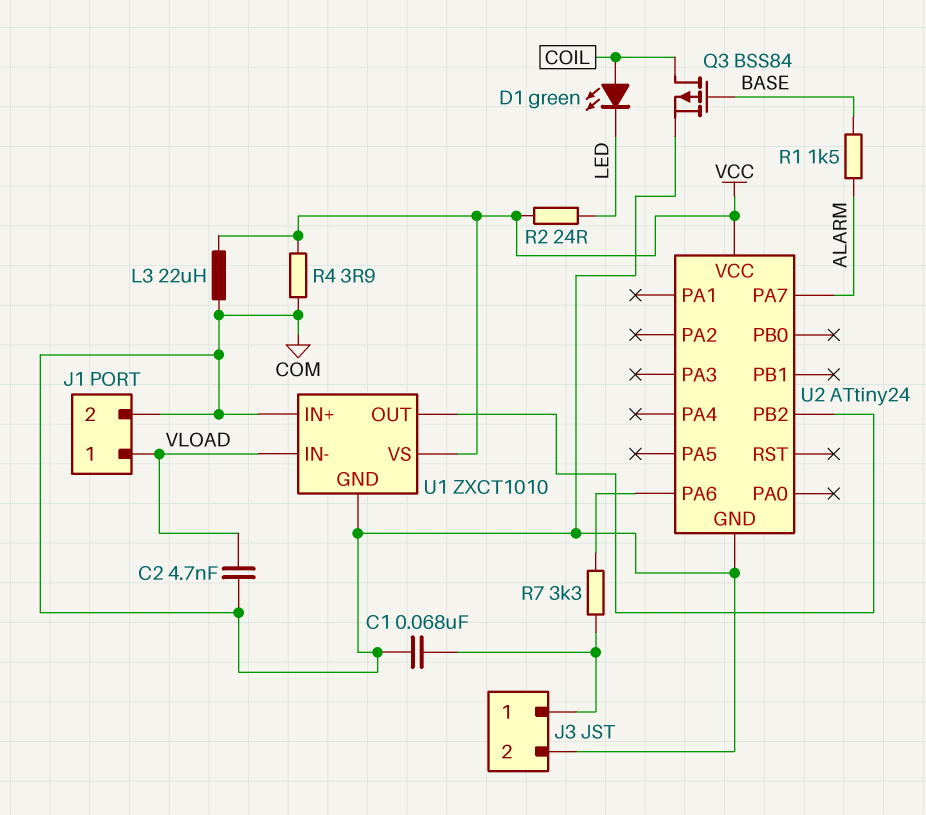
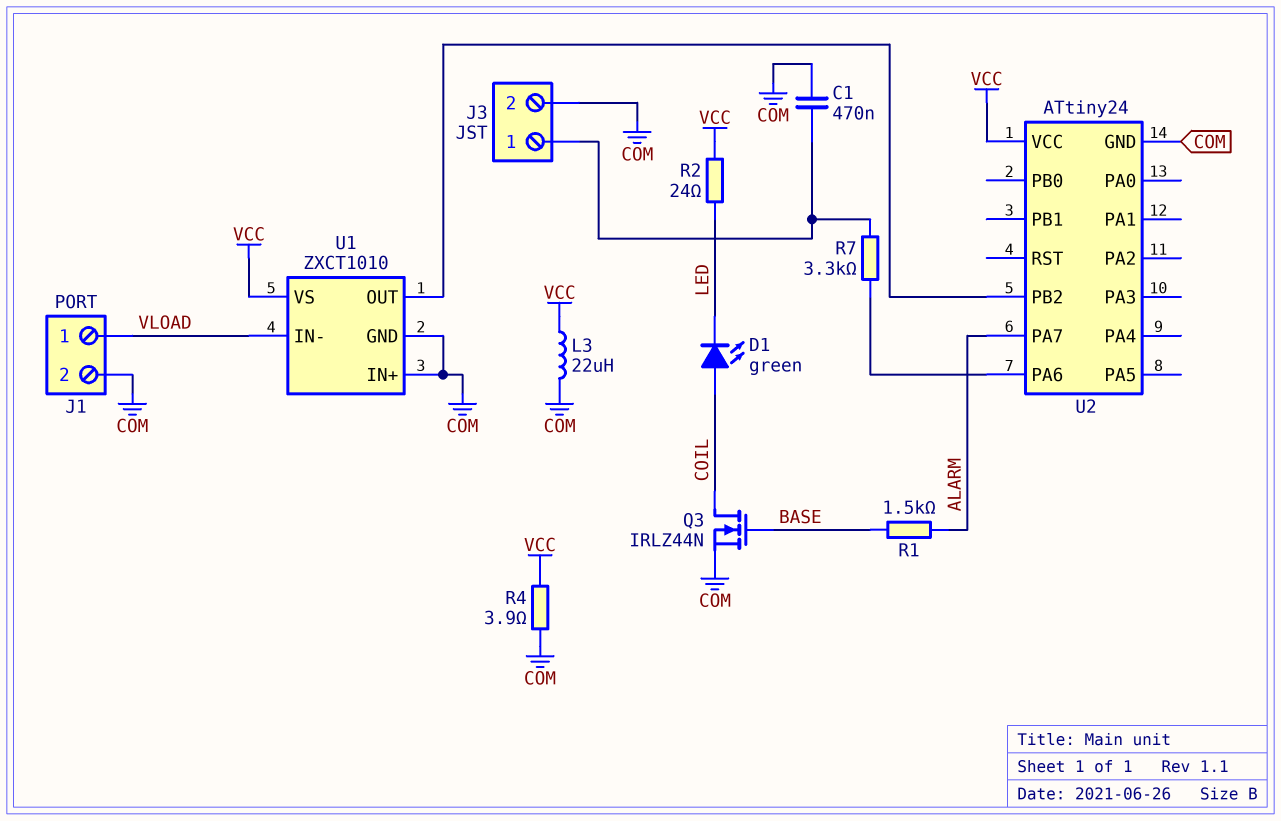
C1: 68nF (COM, J3/1) -> 470nF (COM, J3/1)
C2: 4.7nF (COM, VLOAD) -> none
Q3: PMOS BSS84 (G BASE, D COIL, S COM) -> NMOS IRLZ44N (G BASE, D COIL, S COM)

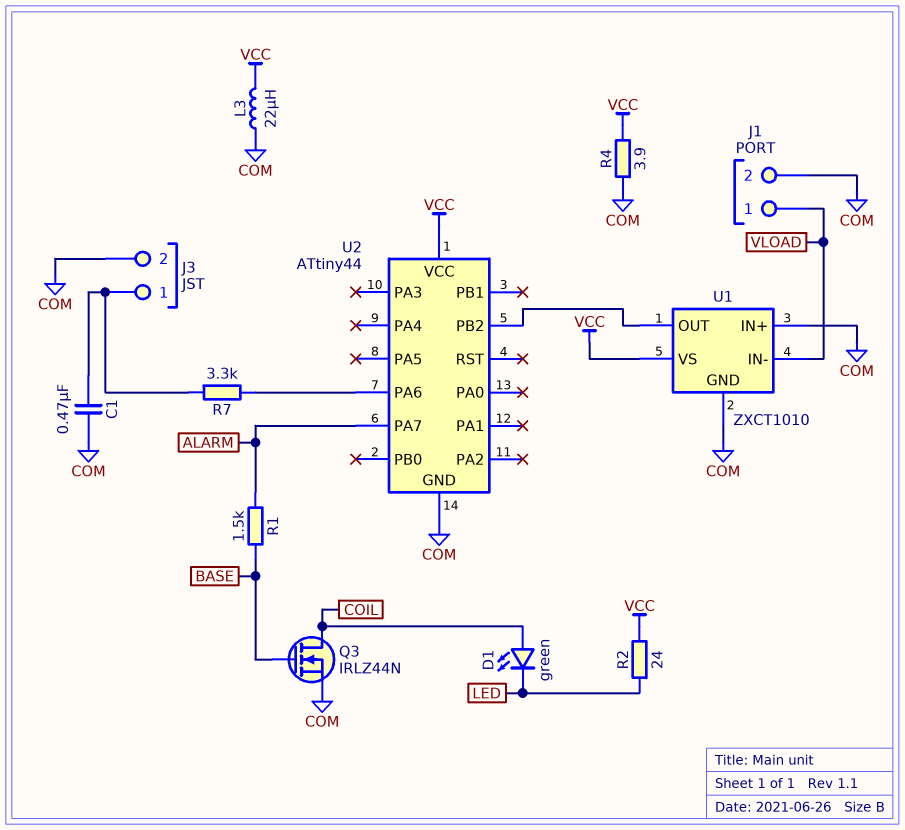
U2: ATtiny24 -> ATtiny44

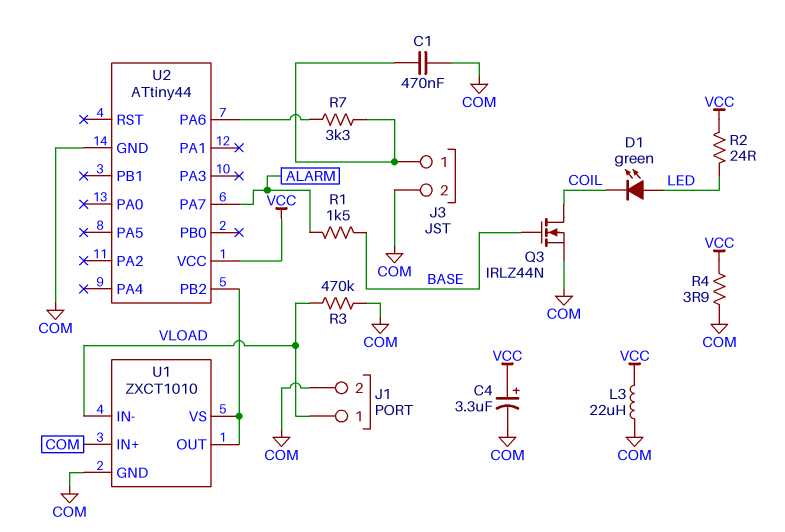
C4: none -> 3.3uF (plus VCC, minus COM)
D1: LED green (A COIL, K LED) -> LED green (A LED, K COIL)
R3: none -> 470k (COM, VLOAD)
U1 pin VS: VCC -> U1/OUT

